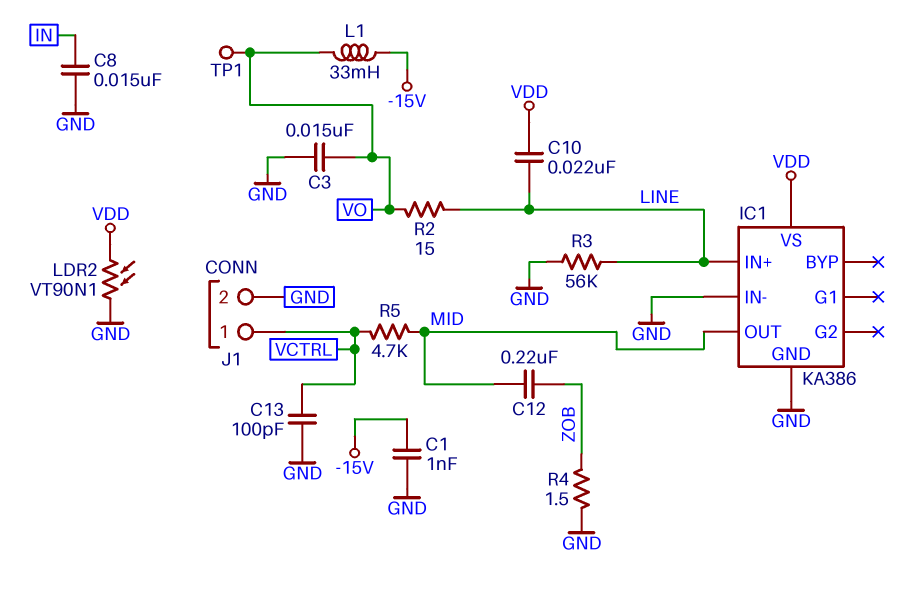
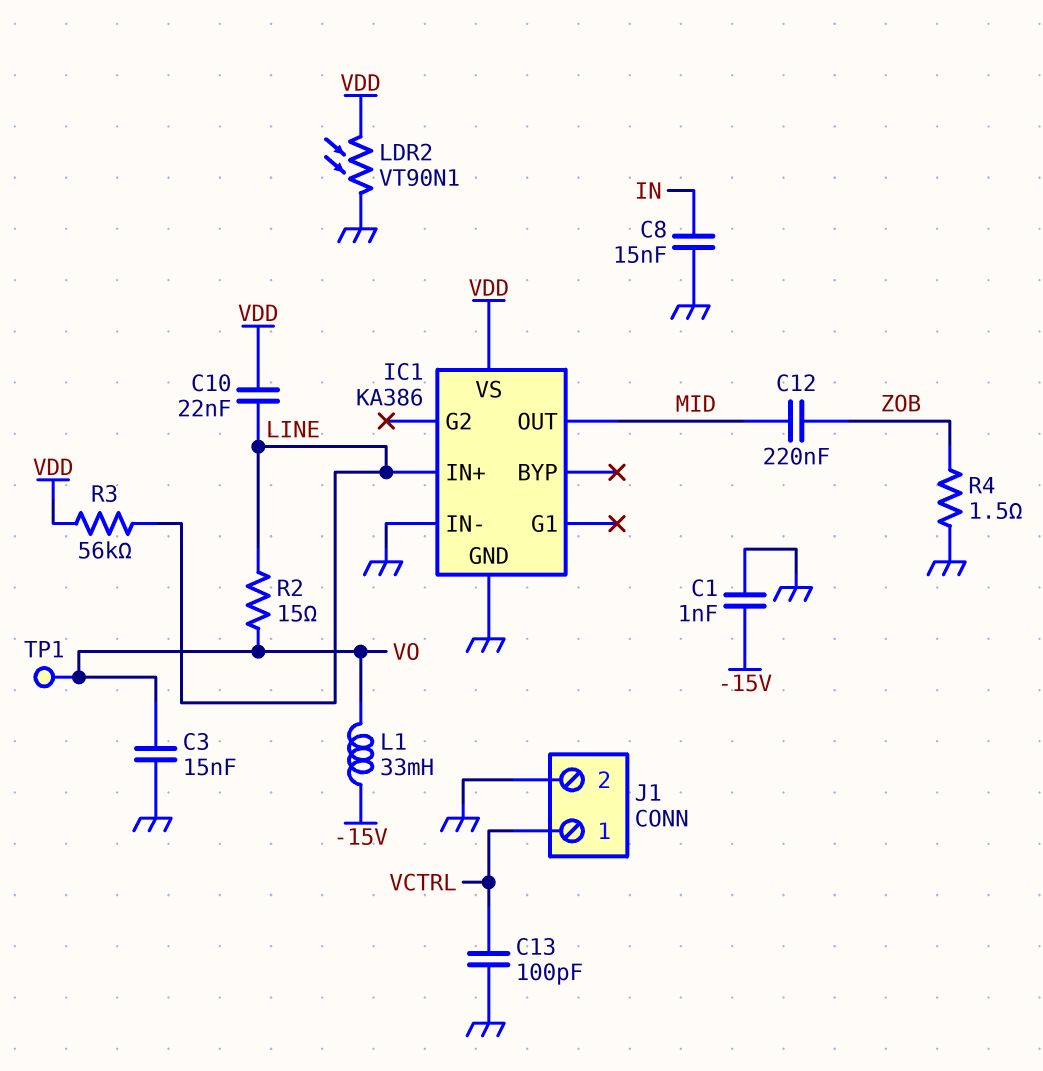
R3: 56k (GND, LINE) -> 56k (LINE, VDD)
R5: 4.7k (MID, VCTRL) -> none

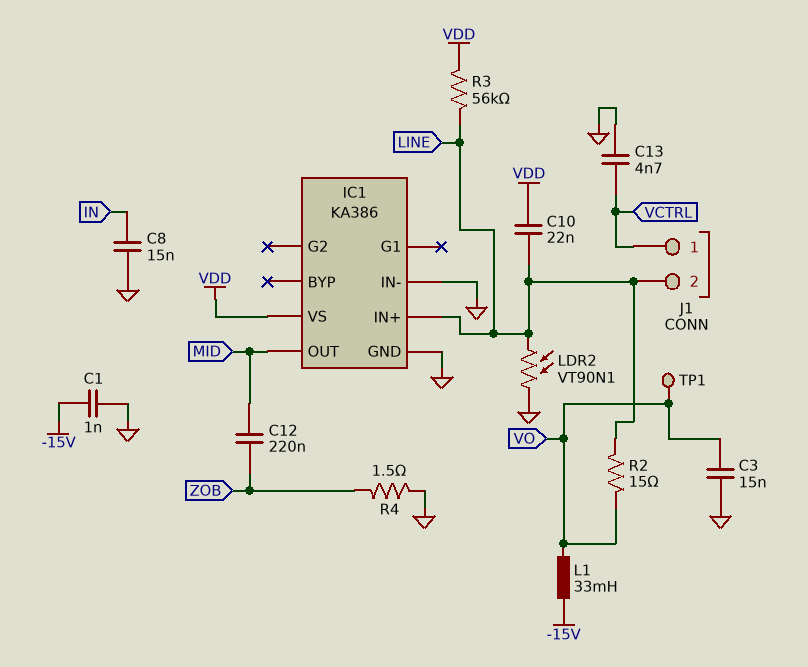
C13: 100pF (GND, VCTRL) -> 4.7nF (GND, VCTRL)
J1 pin 2: GND -> LINE
LDR2: VT90N1 (GND, VDD) -> VT90N1 (GND, LINE)

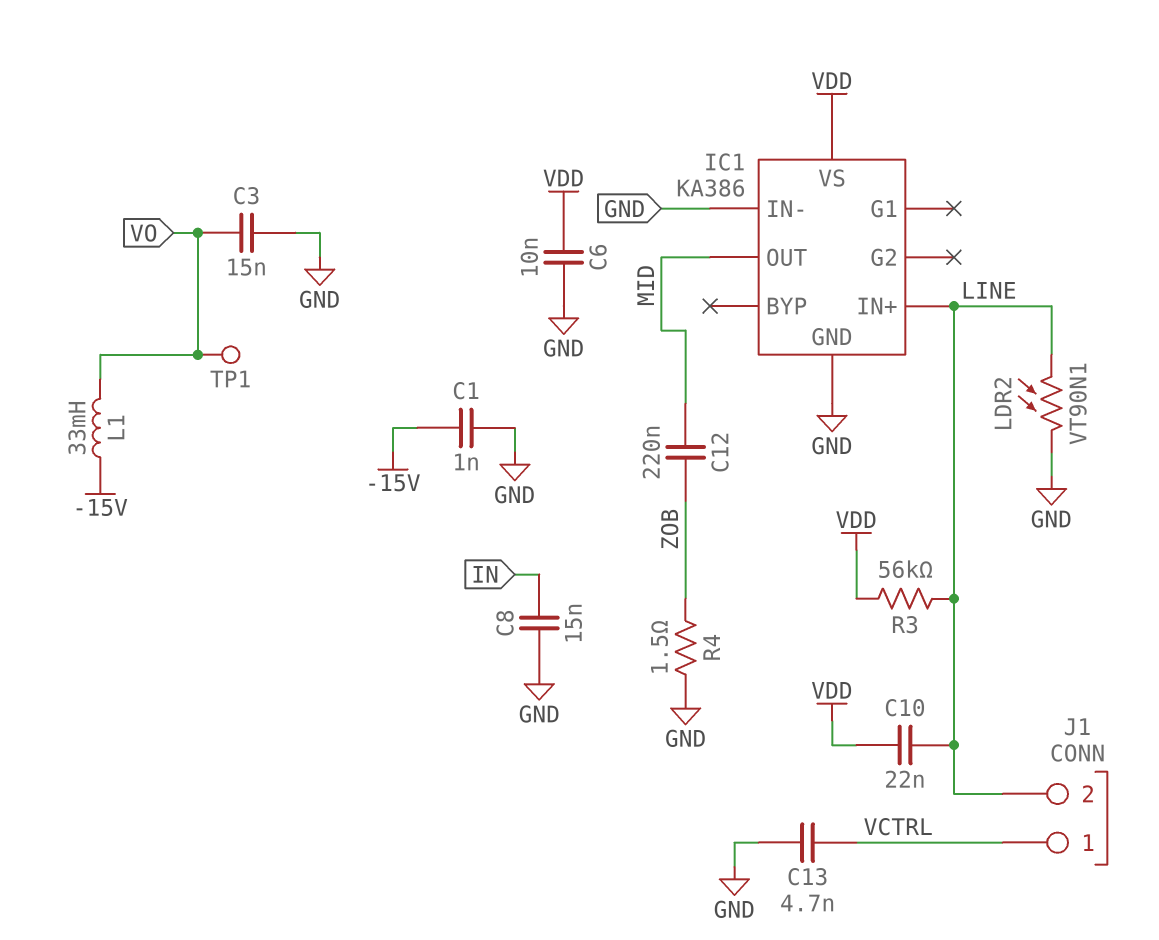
C6: none -> 10nF (GND, VDD)
R2: 15 (LINE, VO) -> none

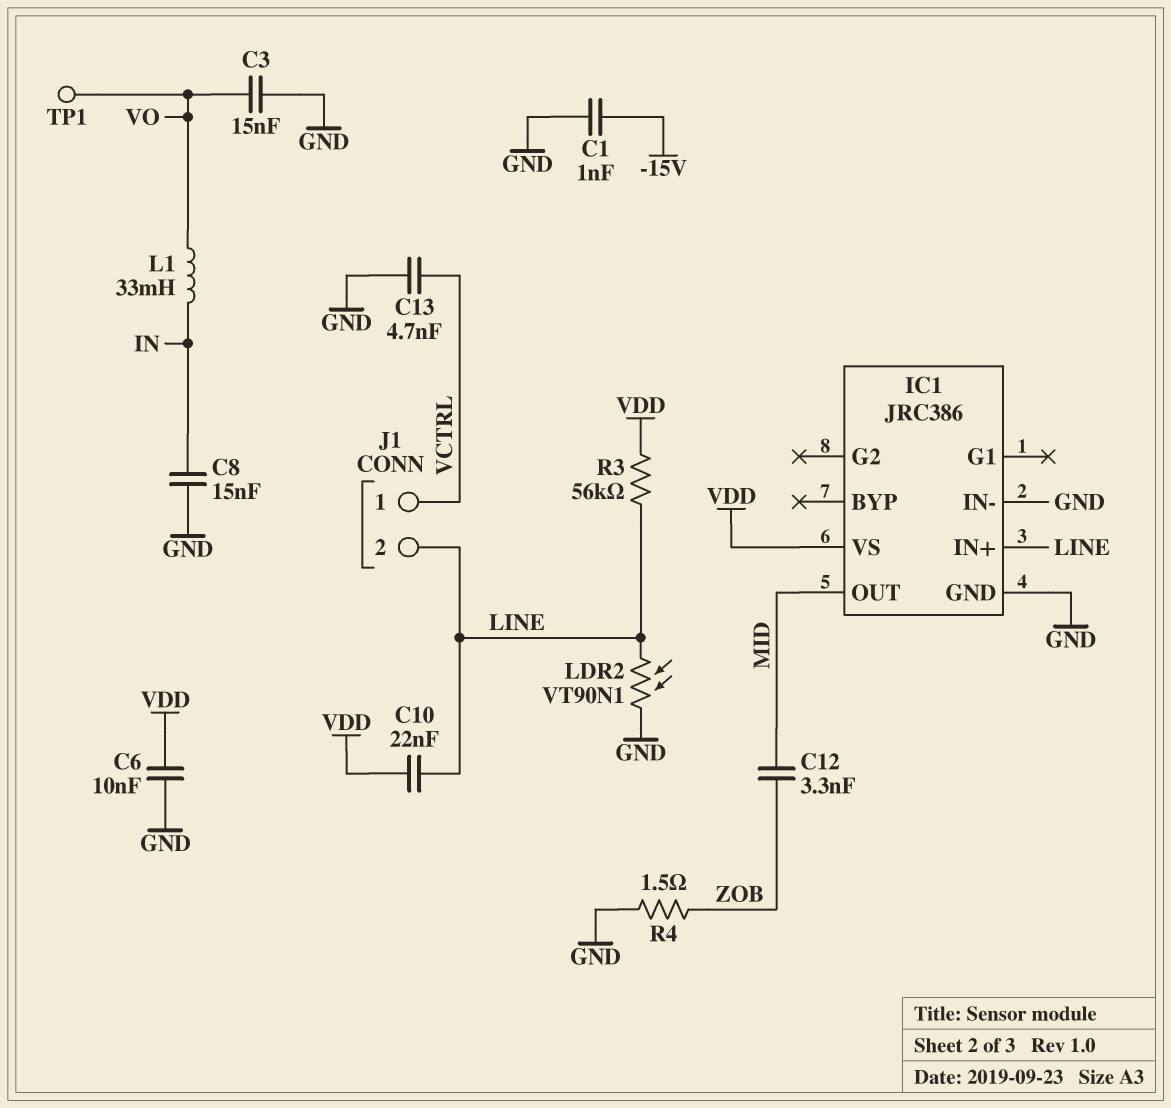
C12: 220nF (MID, ZOB) -> 3.3nF (MID, ZOB)
IC1: KA386 -> JRC386
L1: 33mH (-15V, VO) -> 33mH (IN, VO)

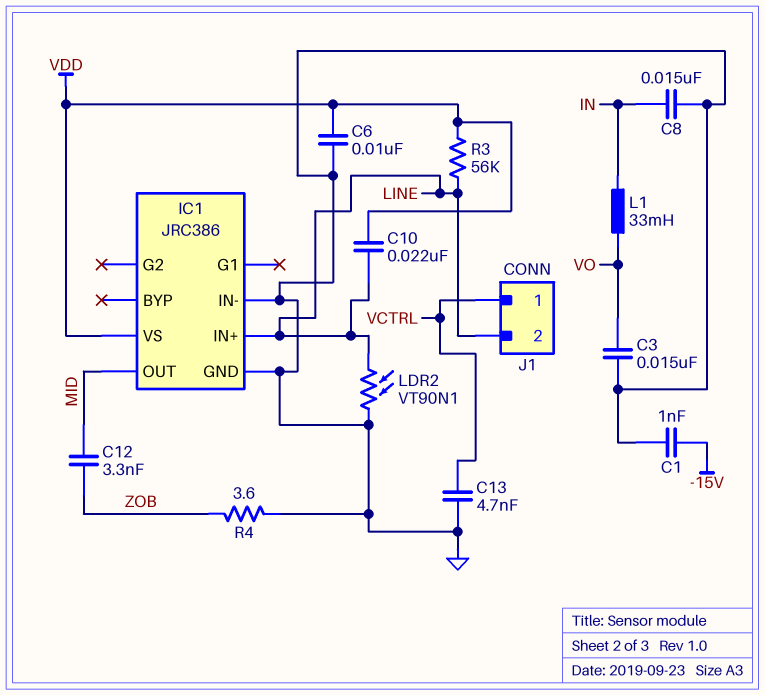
R4: 1.5 (GND, ZOB) -> 3.6 (GND, ZOB)
TP1: test point (VO) -> none

